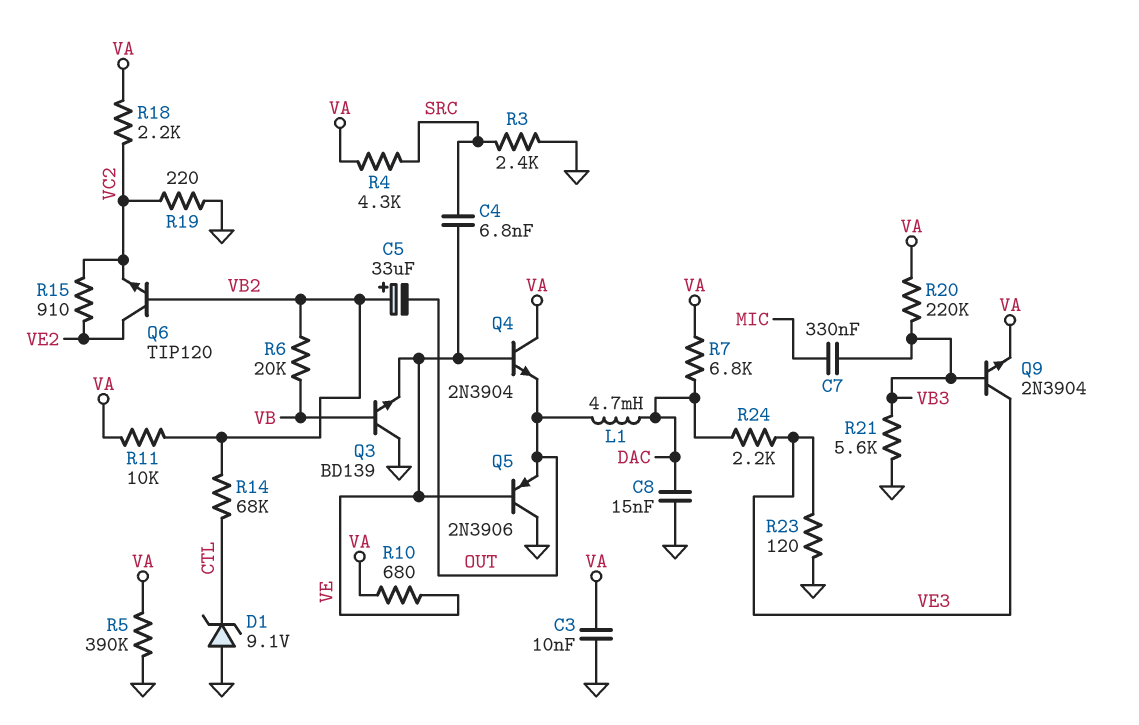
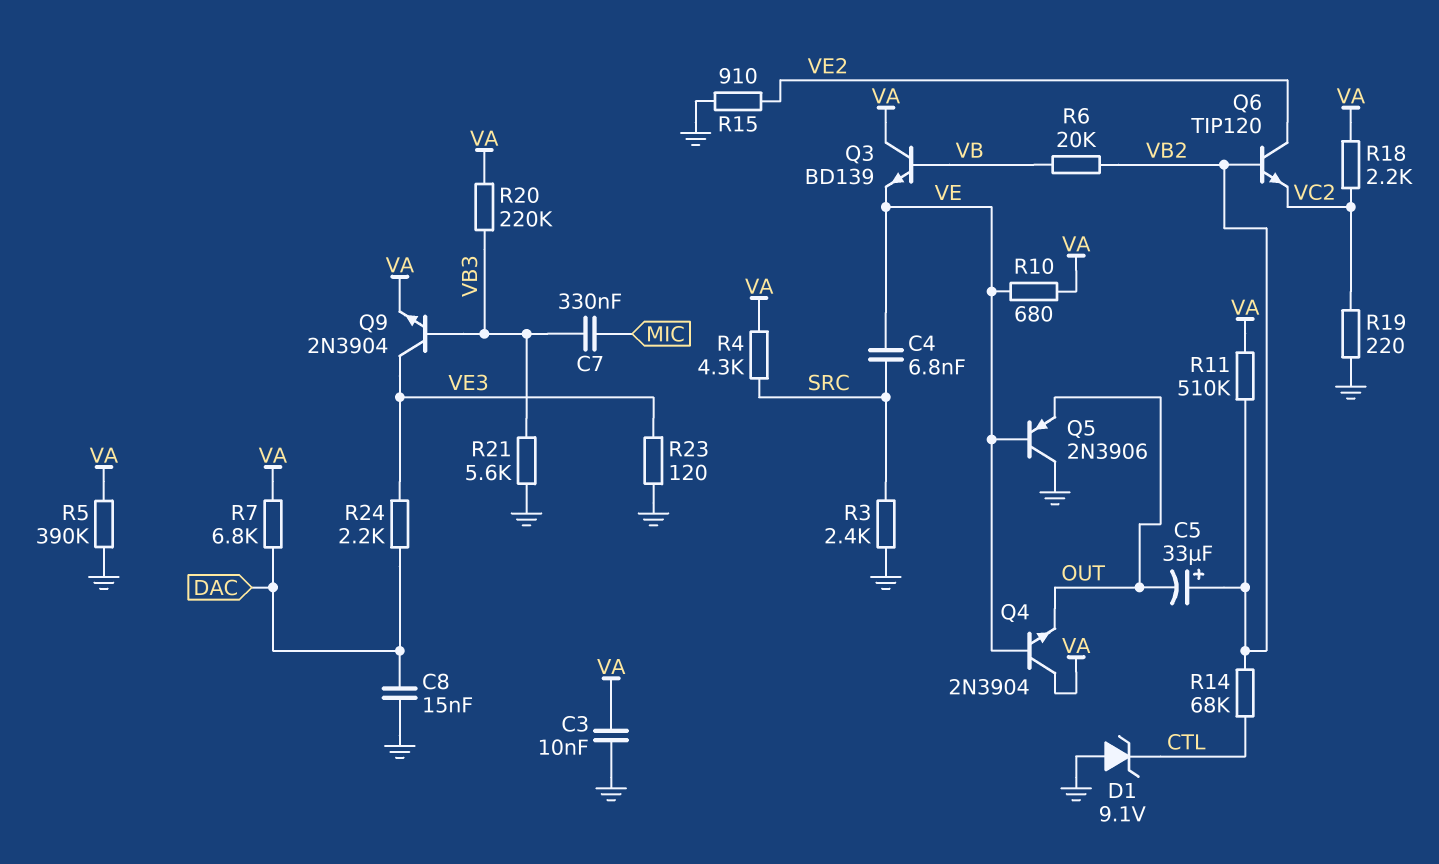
L1: 4.7mH (DAC, OUT) -> none
Q3: NPN BD139 (B VB, C GND, E VE) -> NPN BD139 (B VB, C VA, E VE)
R11: 10k (VA, VB2) -> 510k (VA, VB2)
R15: 910 (VC2, VE2) -> 910 (GND, VE2)

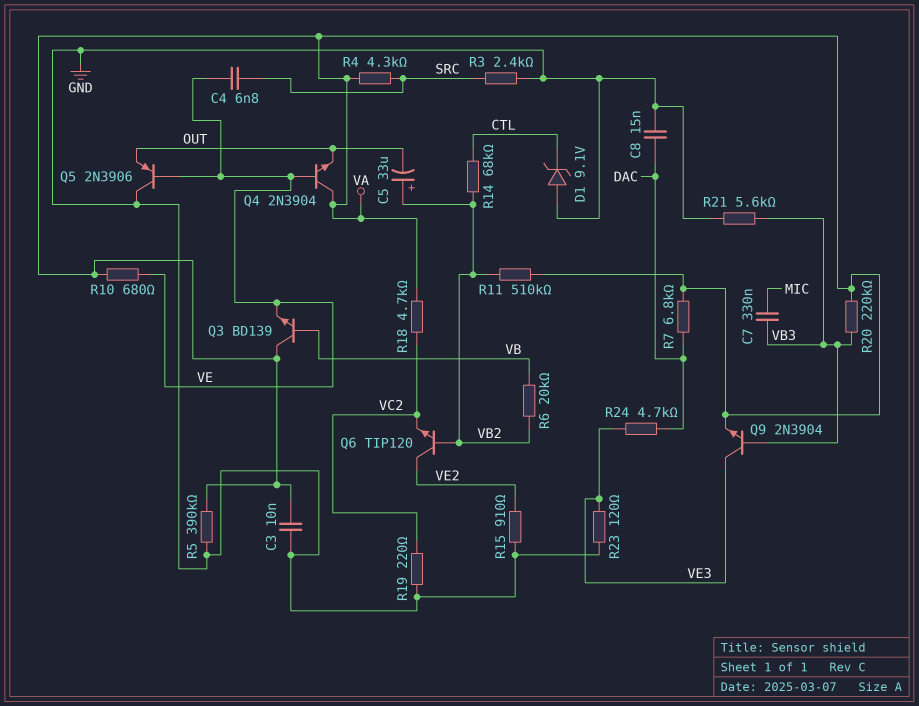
R18: 2.2k (VA, VC2) -> 4.7k (VA, VC2)
R24: 2.2k (DAC, VE3) -> 4.7k (DAC, VE3)

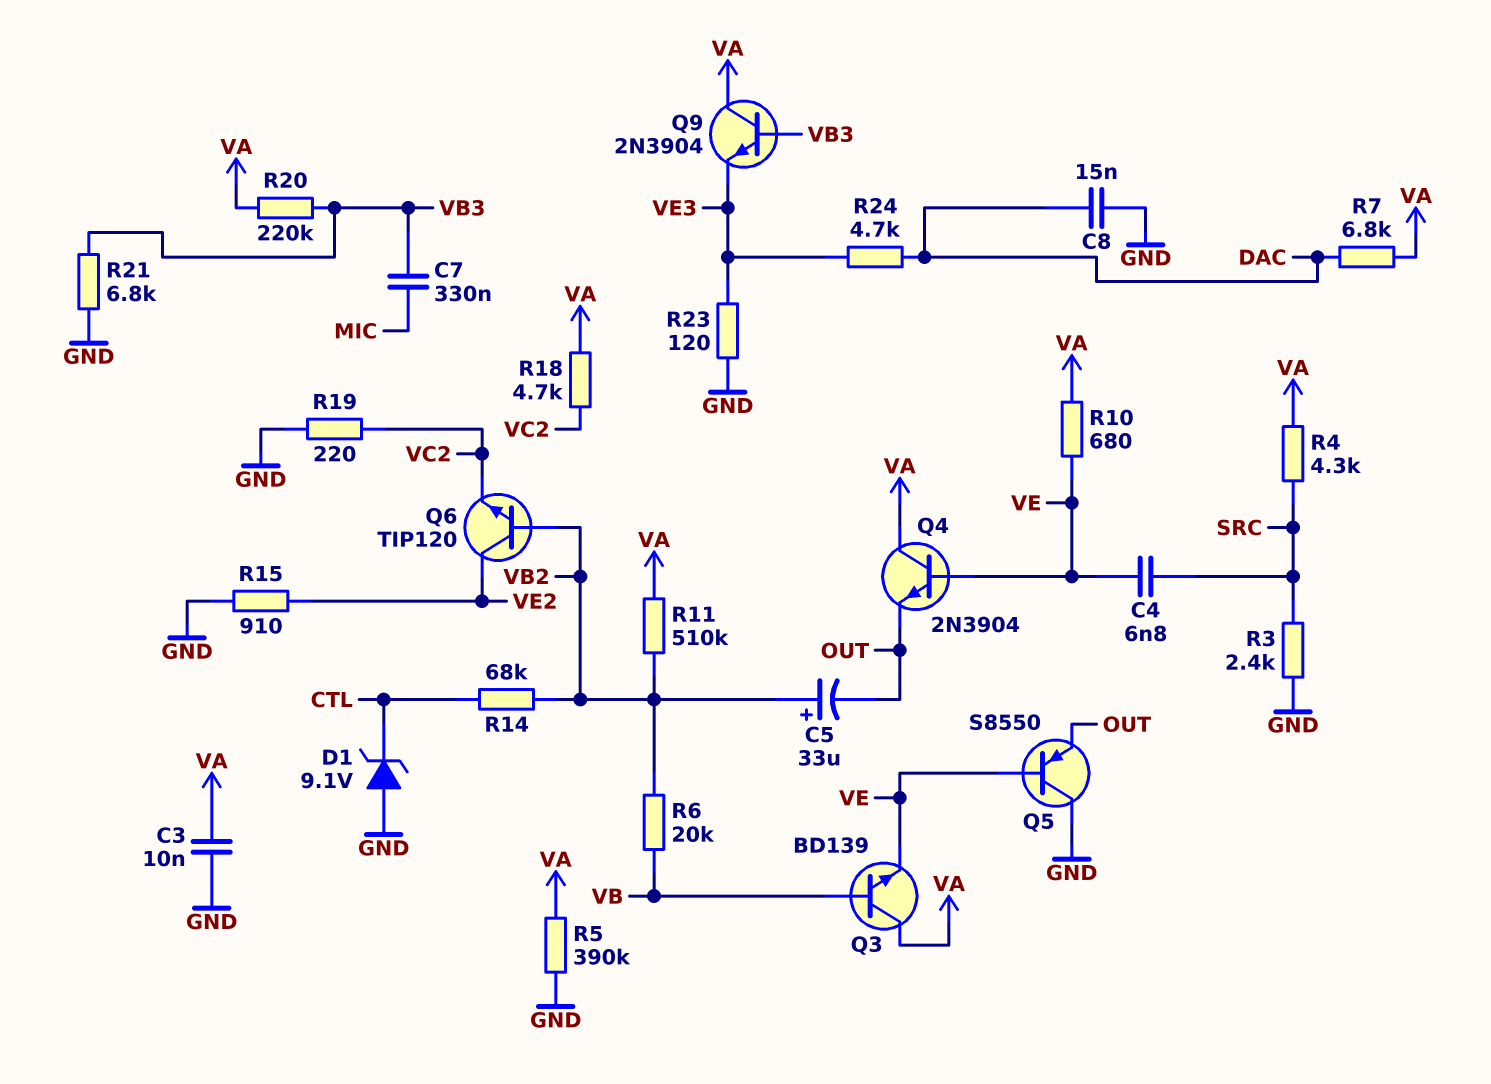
Q5: PNP 2N3906 (B VE, C GND, E OUT) -> PNP S8550 (B VE, C GND, E OUT)
Q9: NPN 2N3904 (B VB3, C VE3, E VA) -> NPN 2N3904 (B VB3, C VA, E VE3)
R21: 5.6k (GND, VB3) -> 6.8k (GND, VB3)

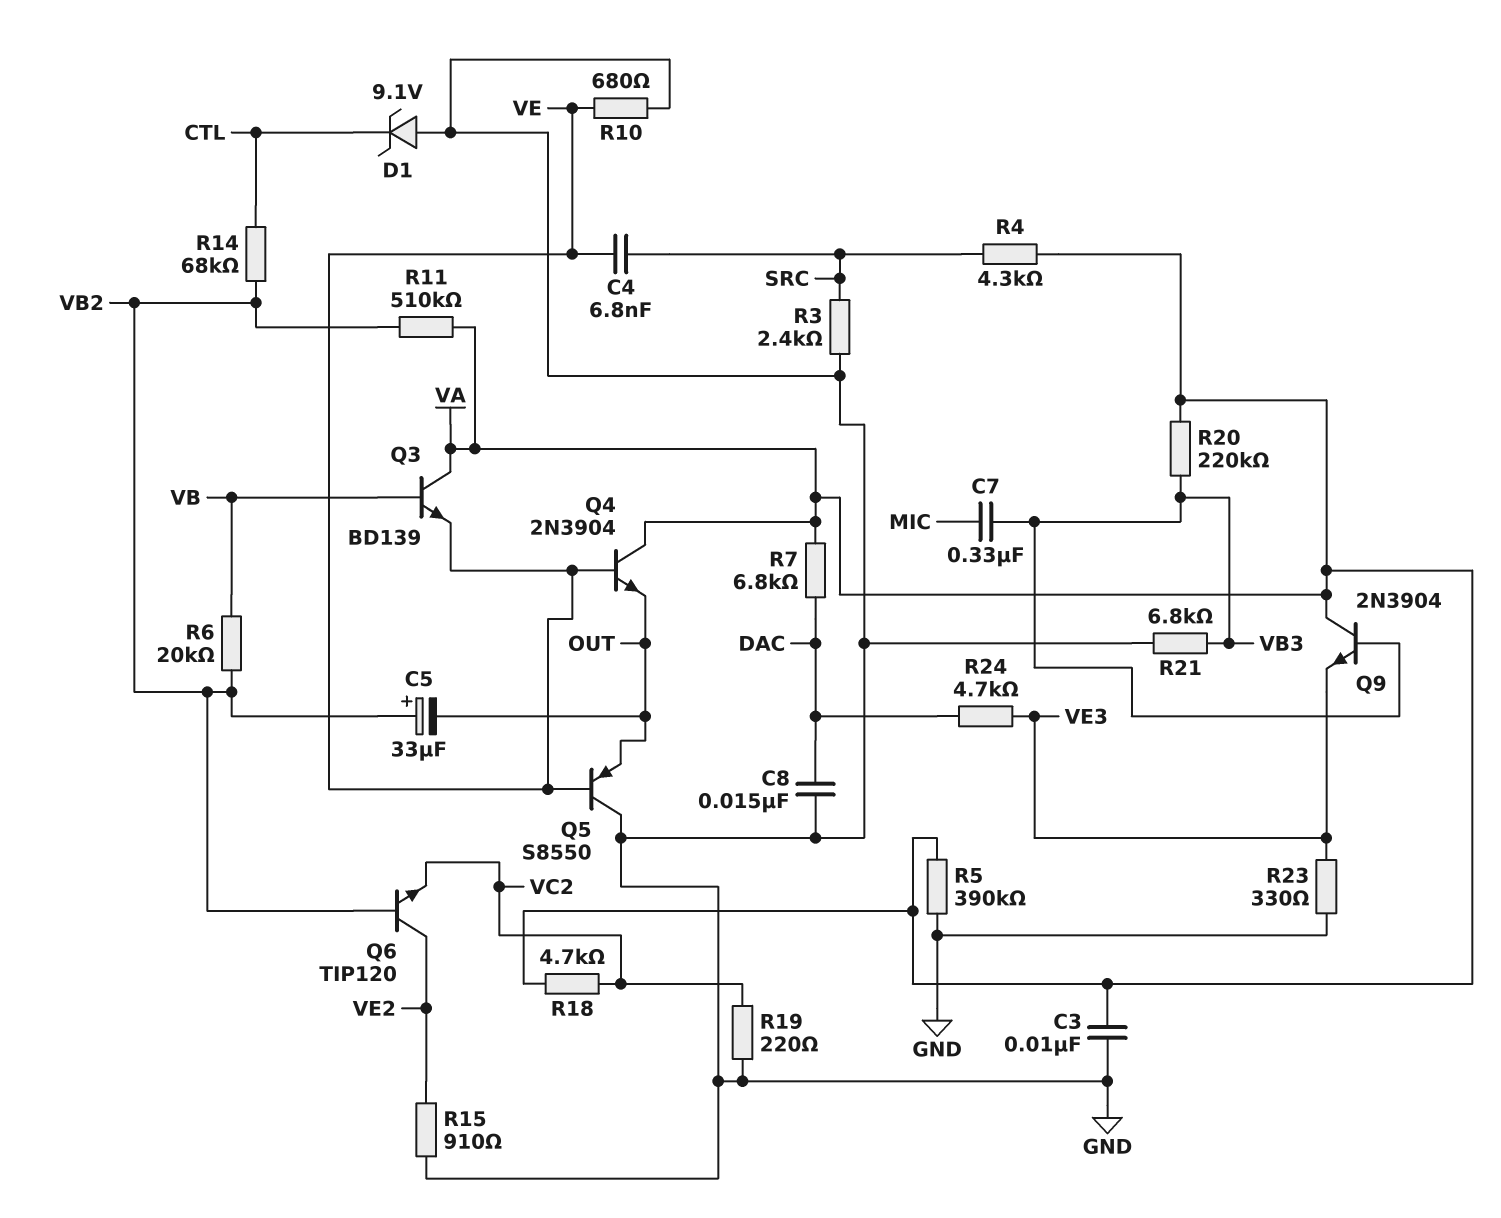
R10: 680 (VA, VE) -> 680 (GND, VE)
R23: 120 (GND, VE3) -> 330 (GND, VE3)

